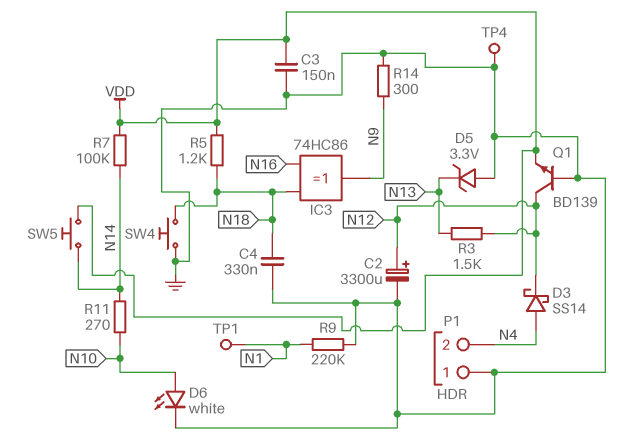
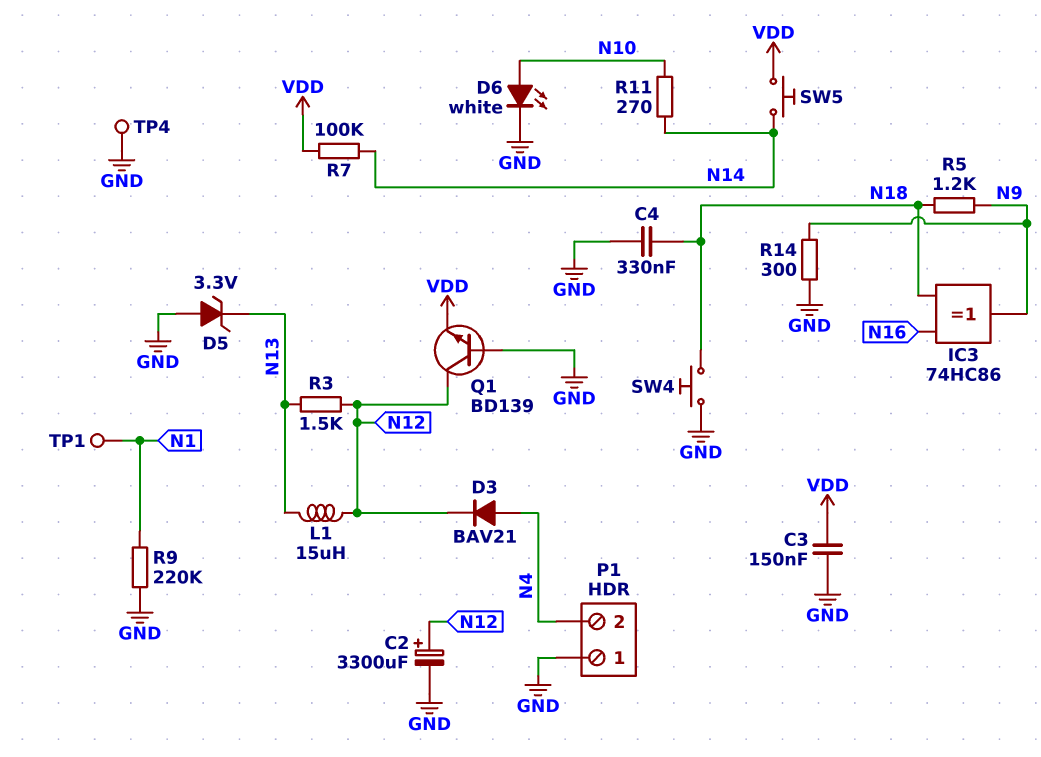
D3: schottky SS14 (A N4, K N12) -> diode BAV21 (A N4, K N12)
L1: none -> 15uH (N12, N13)
R5: 1.2k (N18, VDD) -> 1.2k (N9, N18)

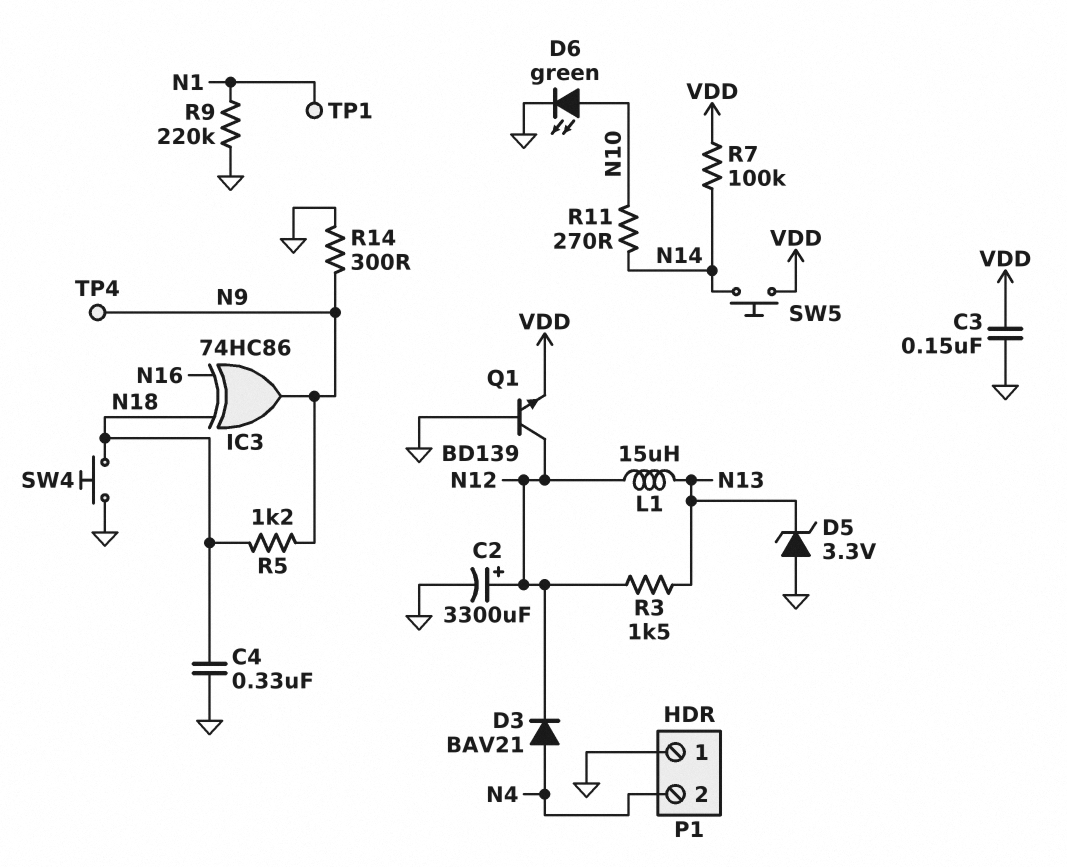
D6: LED white (A N10, K GND) -> LED green (A N10, K GND)
TP4: test point (GND) -> test point (N9)

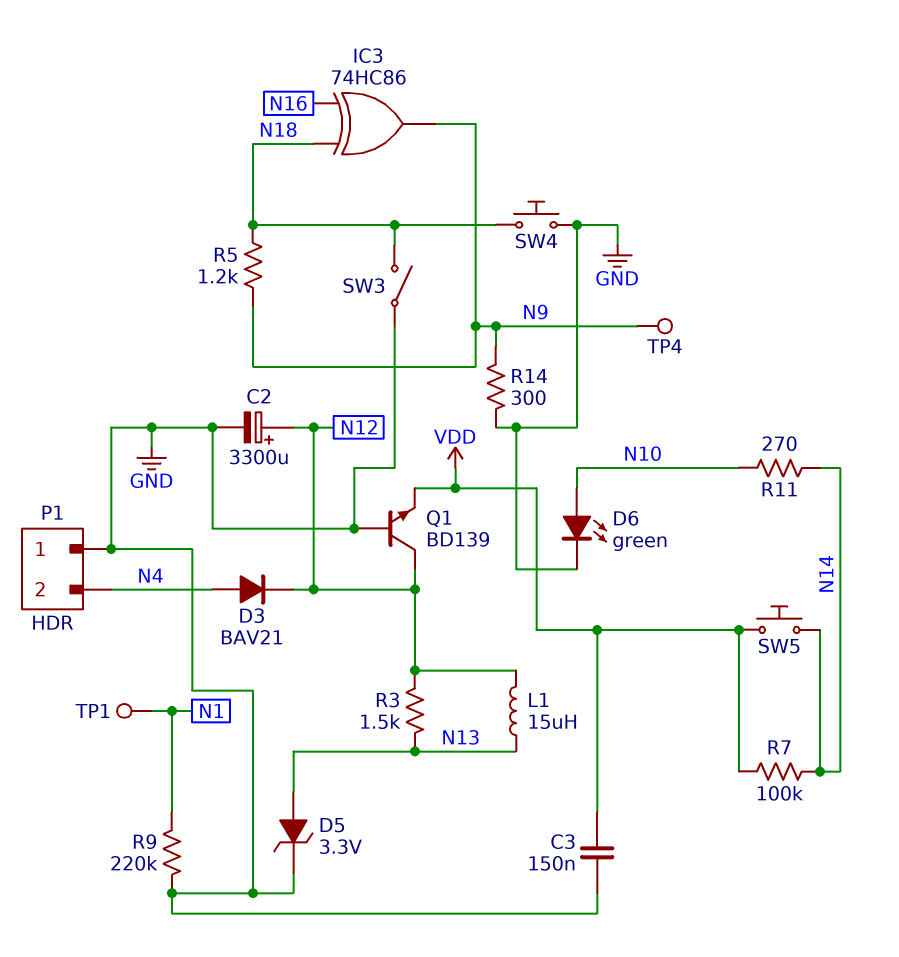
C4: 330nF (GND, N18) -> none
D5: zener 3.3V (A GND, K N13) -> zener 3.3V (A N13, K GND)
SW3: none -> switch (GND, N18)

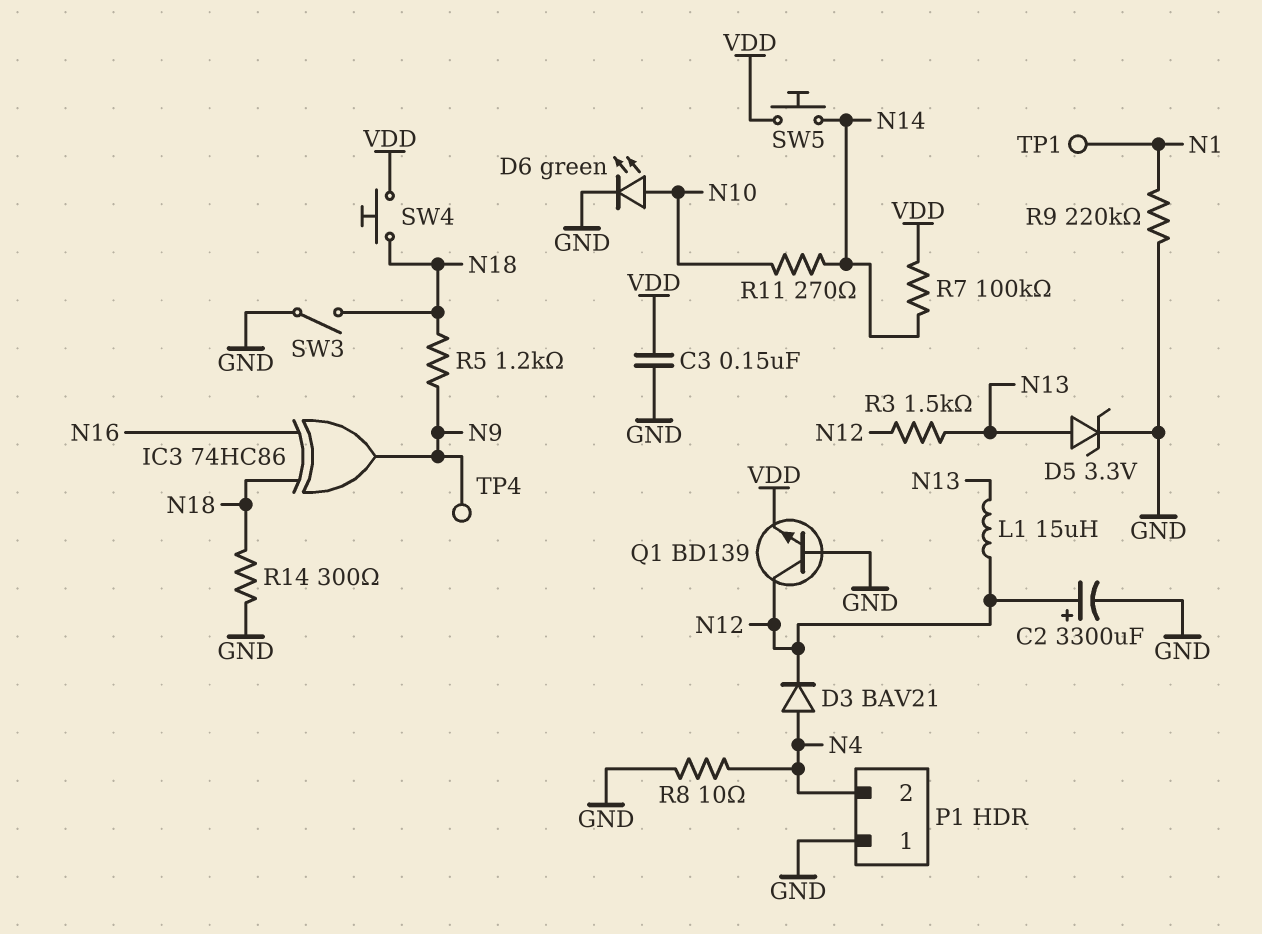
R8: none -> 10 (GND, N4)
R14: 300 (GND, N9) -> 300 (GND, N18)
SW4: button (GND, N18) -> button (N18, VDD)

